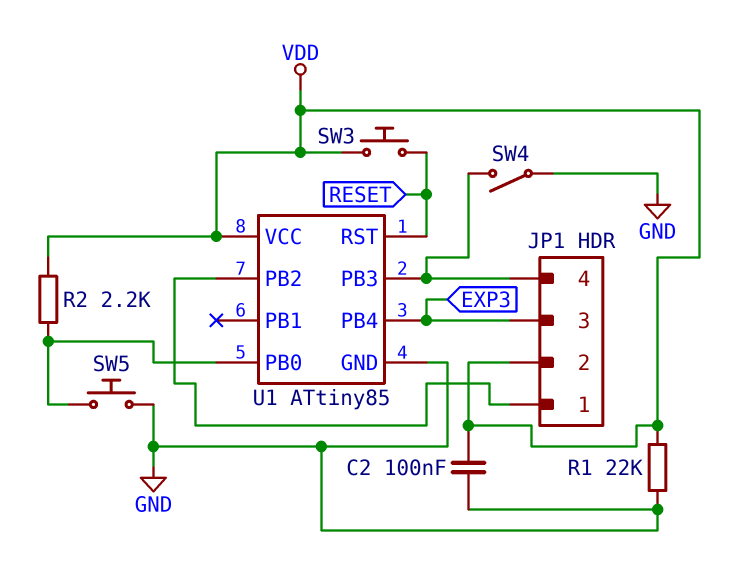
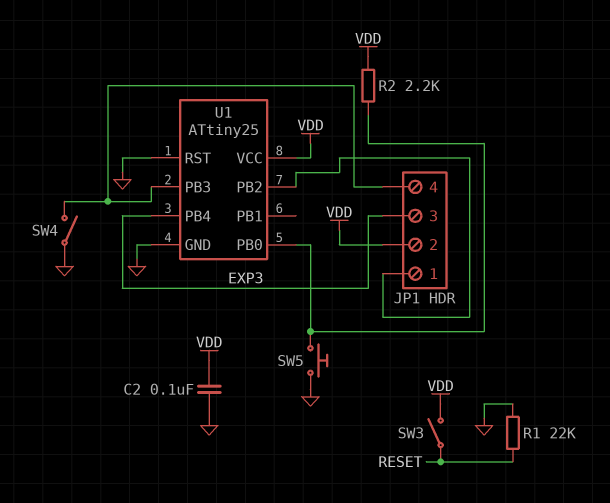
R1: 22k (GND, VDD) -> 22k (GND, RESET)
SW3: button (RESET, VDD) -> switch (RESET, VDD)
U1: ATtiny85 -> ATtiny25
U1 pin RST: RESET -> GND

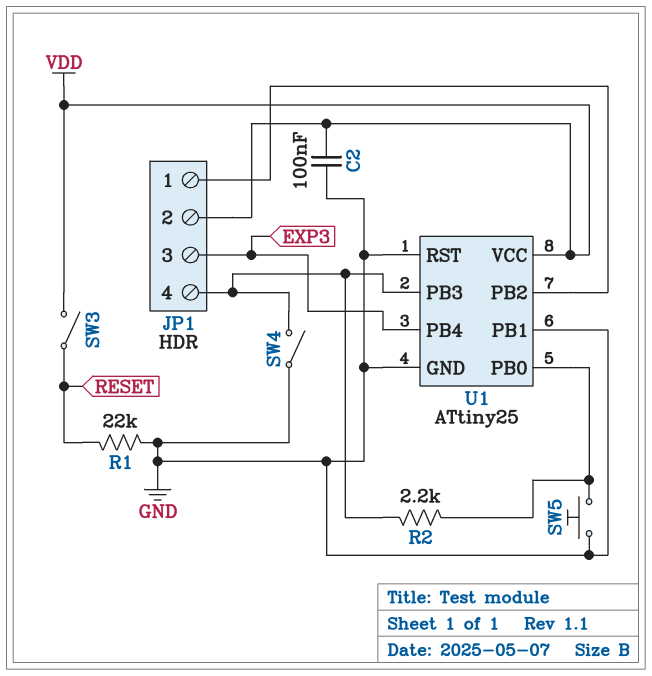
R2: 2.2k (U1/PB0, VDD) -> 2.2k (JP1/4, U1/PB0)
U1 pin PB1: none -> GND

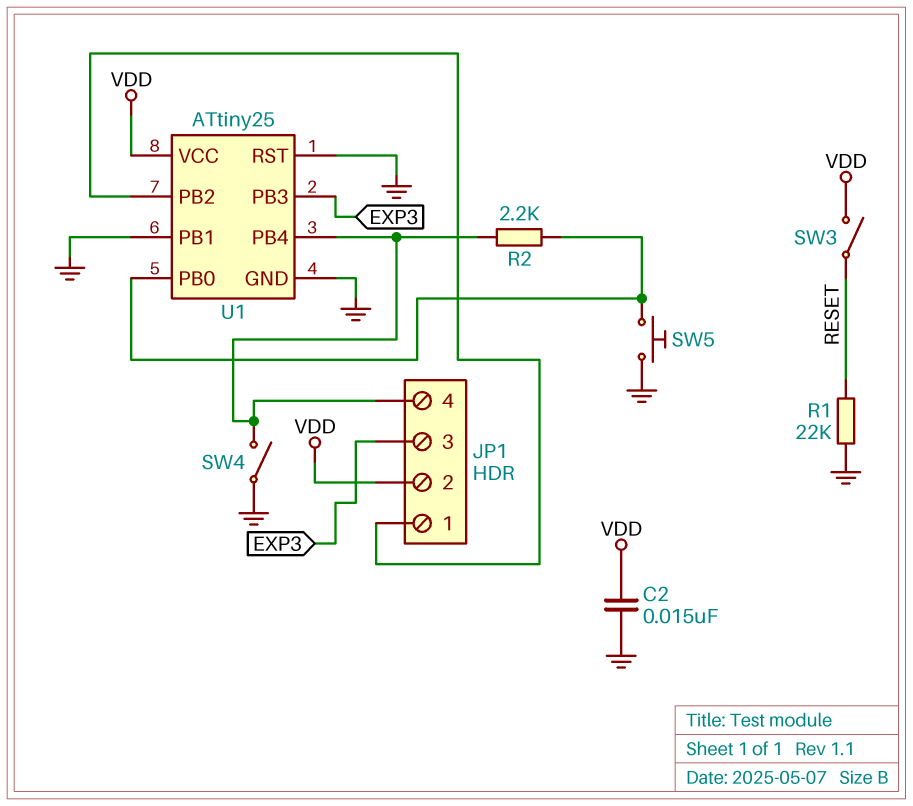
C2: 100nF (GND, VDD) -> 15nF (GND, VDD)
U1 pin PB3: JP1/4 -> EXP3
U1 pin PB4: EXP3 -> JP1/4

